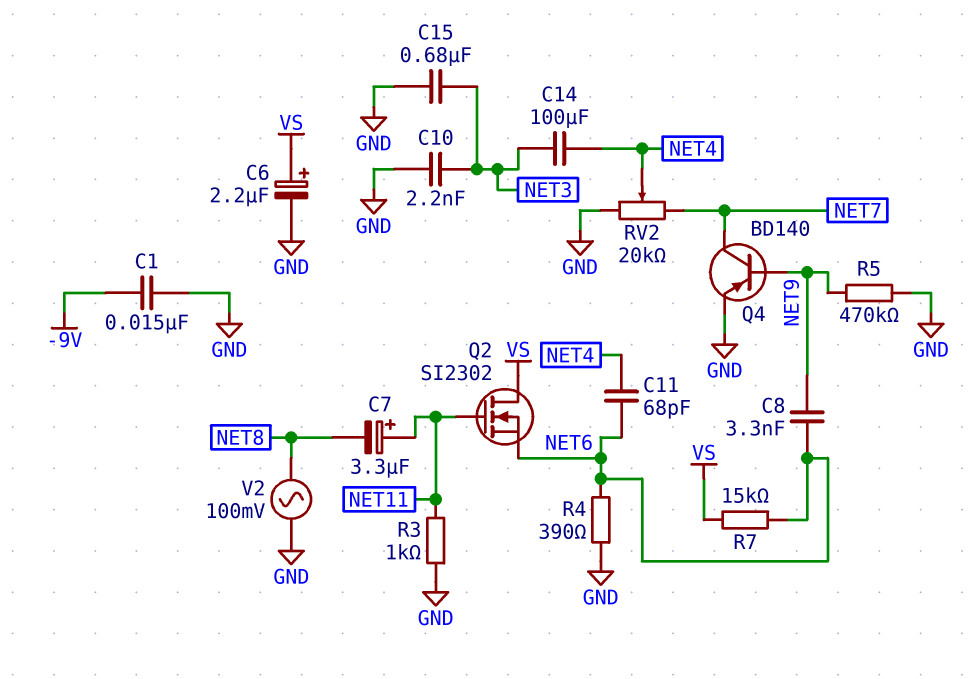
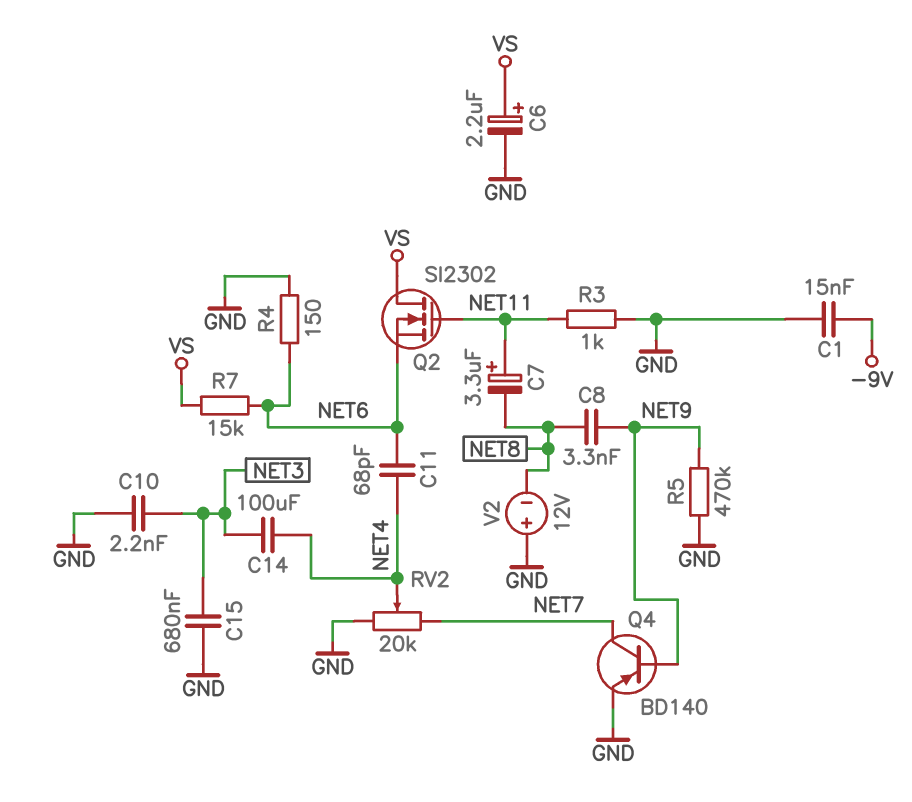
C8: 3.3nF (NET6, NET9) -> 3.3nF (NET8, NET9)
R4: 390 (GND, NET6) -> 150 (GND, NET6)
V2: AC 100mV (GND, NET8) -> 12V (plus GND, minus NET8)

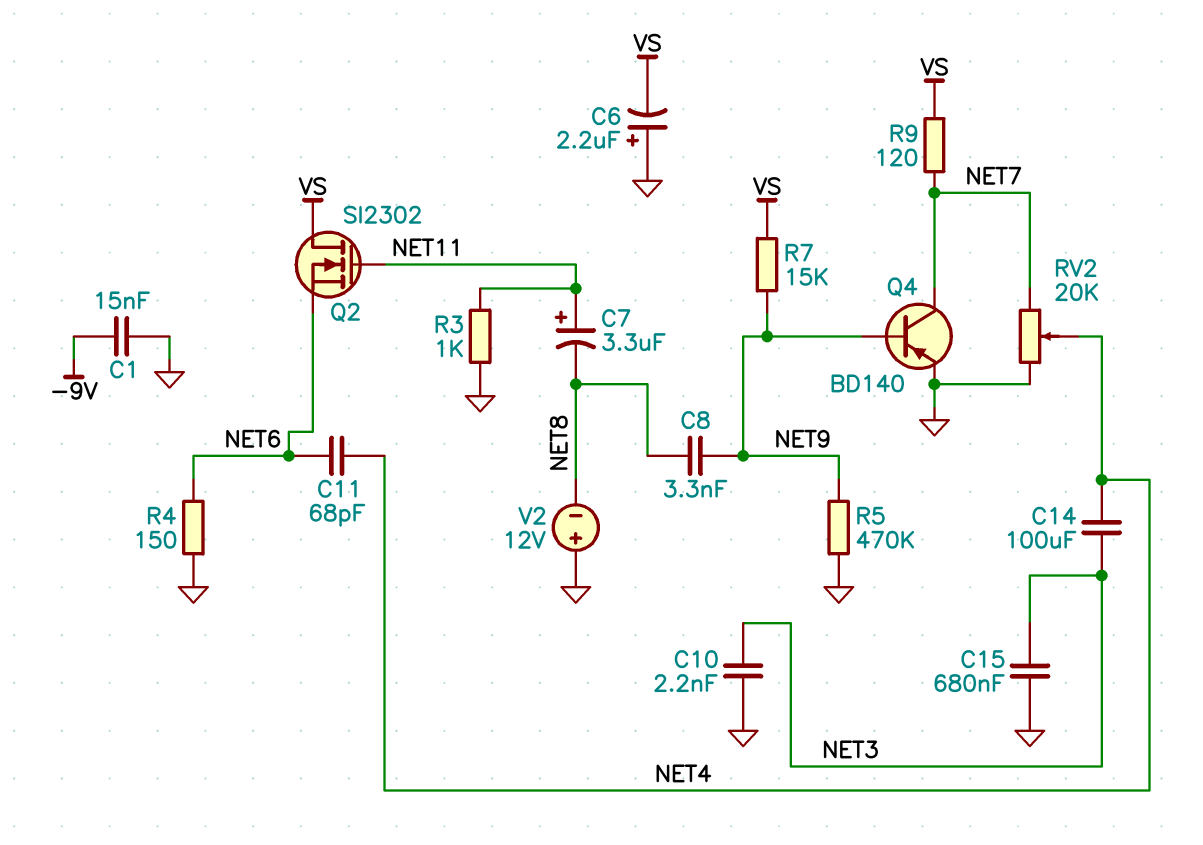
C6: 2.2uF (plus VS, minus GND) -> 2.2uF (plus GND, minus VS)
R7: 15k (NET6, VS) -> 15k (NET9, VS)
R9: none -> 120 (NET7, VS)

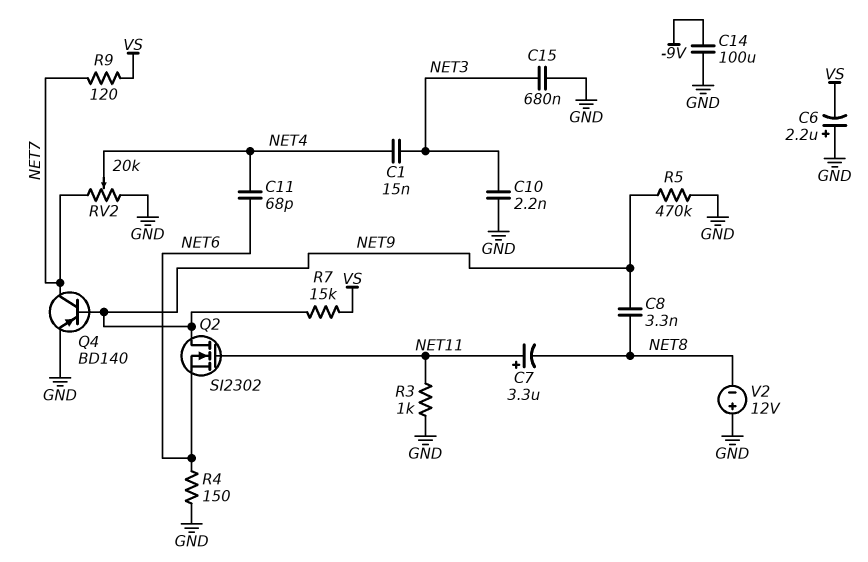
C1: 15nF (-9V, GND) -> 15nF (NET3, NET4)
C14: 100uF (NET3, NET4) -> 100uF (-9V, GND)
Q2: NMOS SI2302 (G NET11, D VS, S NET6) -> NMOS SI2302 (G NET11, D NET9, S NET6)

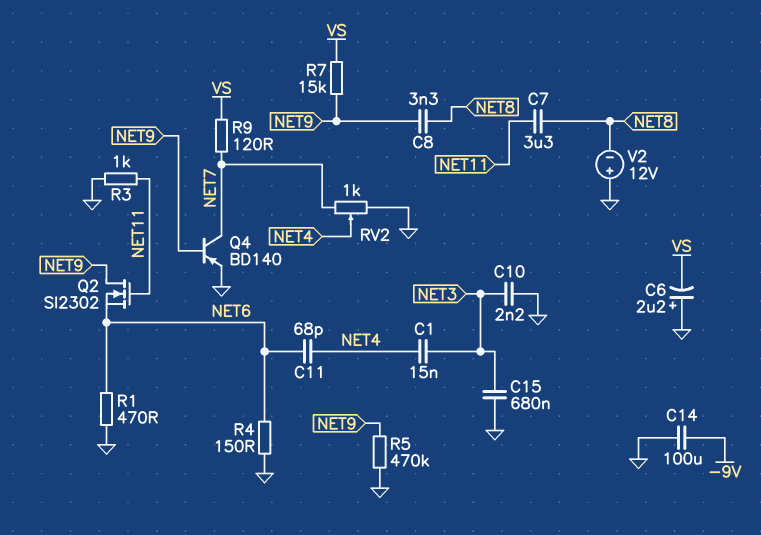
C7: 3.3uF (plus NET11, minus NET8) -> 3.3uF (NET8, NET11)
R1: none -> 470 (GND, NET6)
RV2: 20k (GND, NET7, wiper NET4) -> 1k (GND, NET7, wiper NET4)

